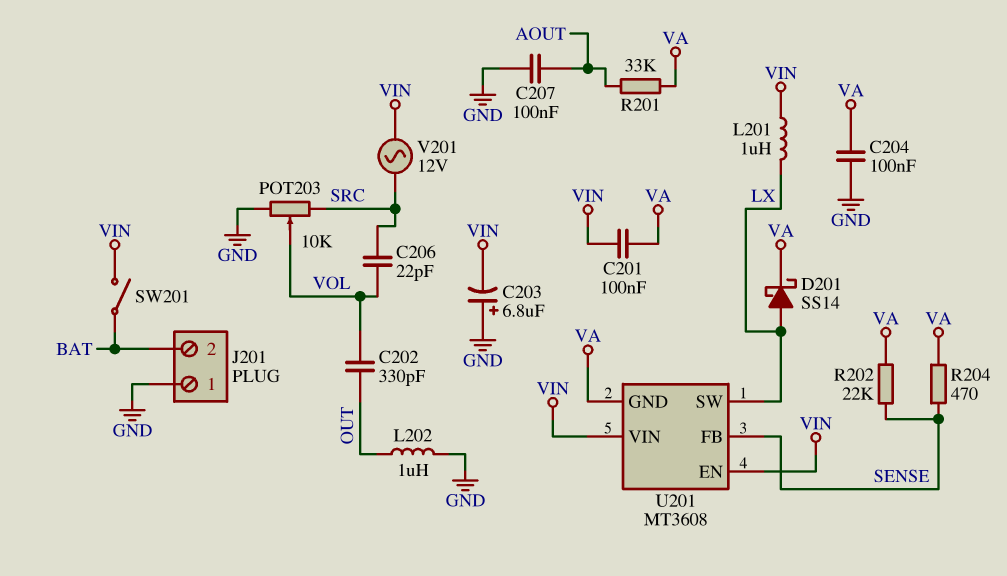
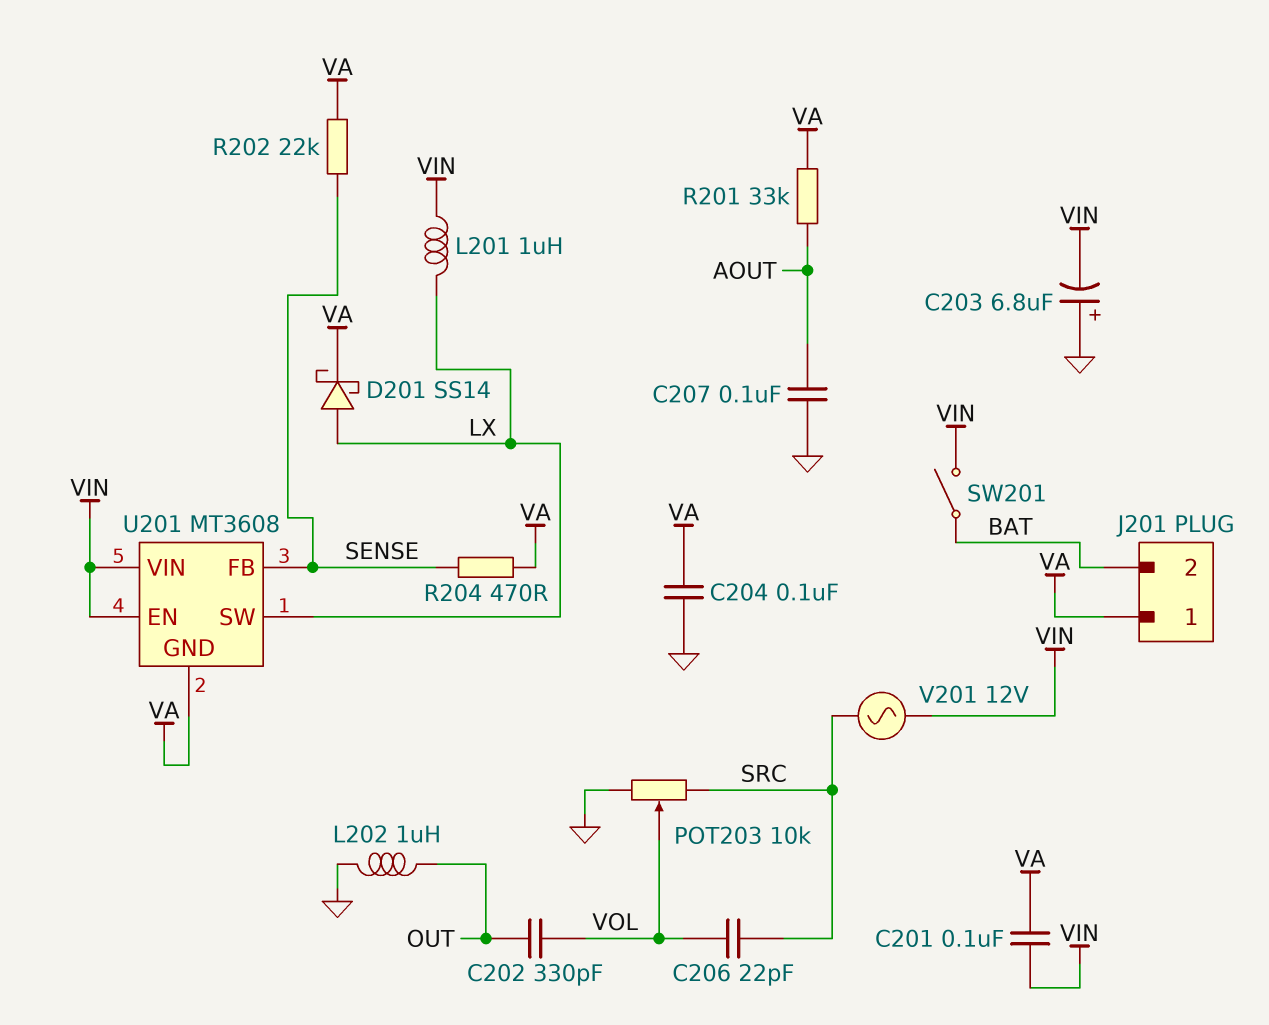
J201 pin 1: GND -> VA

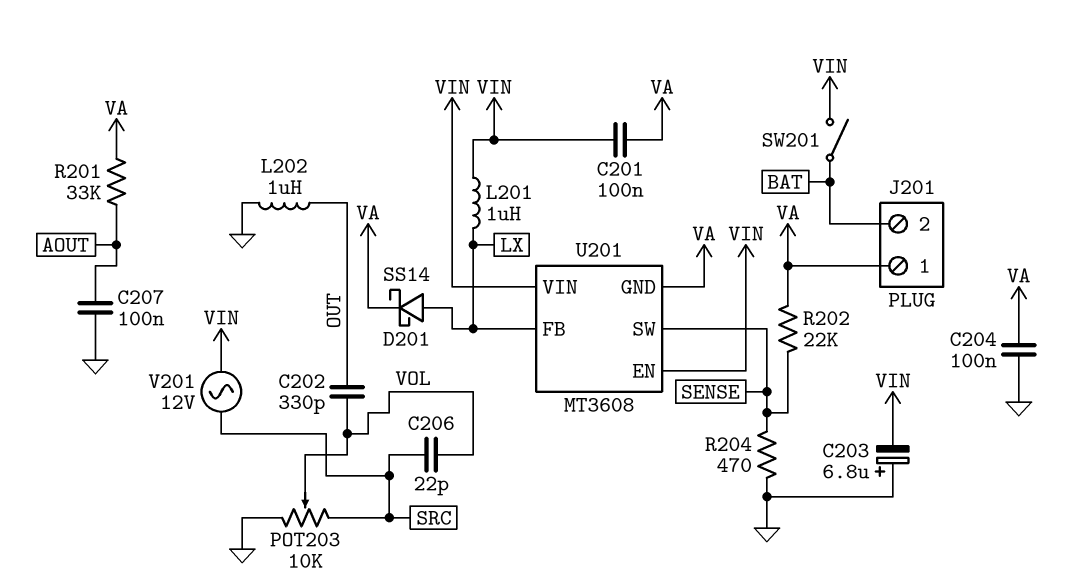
R204: 470 (SENSE, VA) -> 470 (GND, SENSE)
U201 pin FB: SENSE -> LX
U201 pin SW: LX -> SENSE

